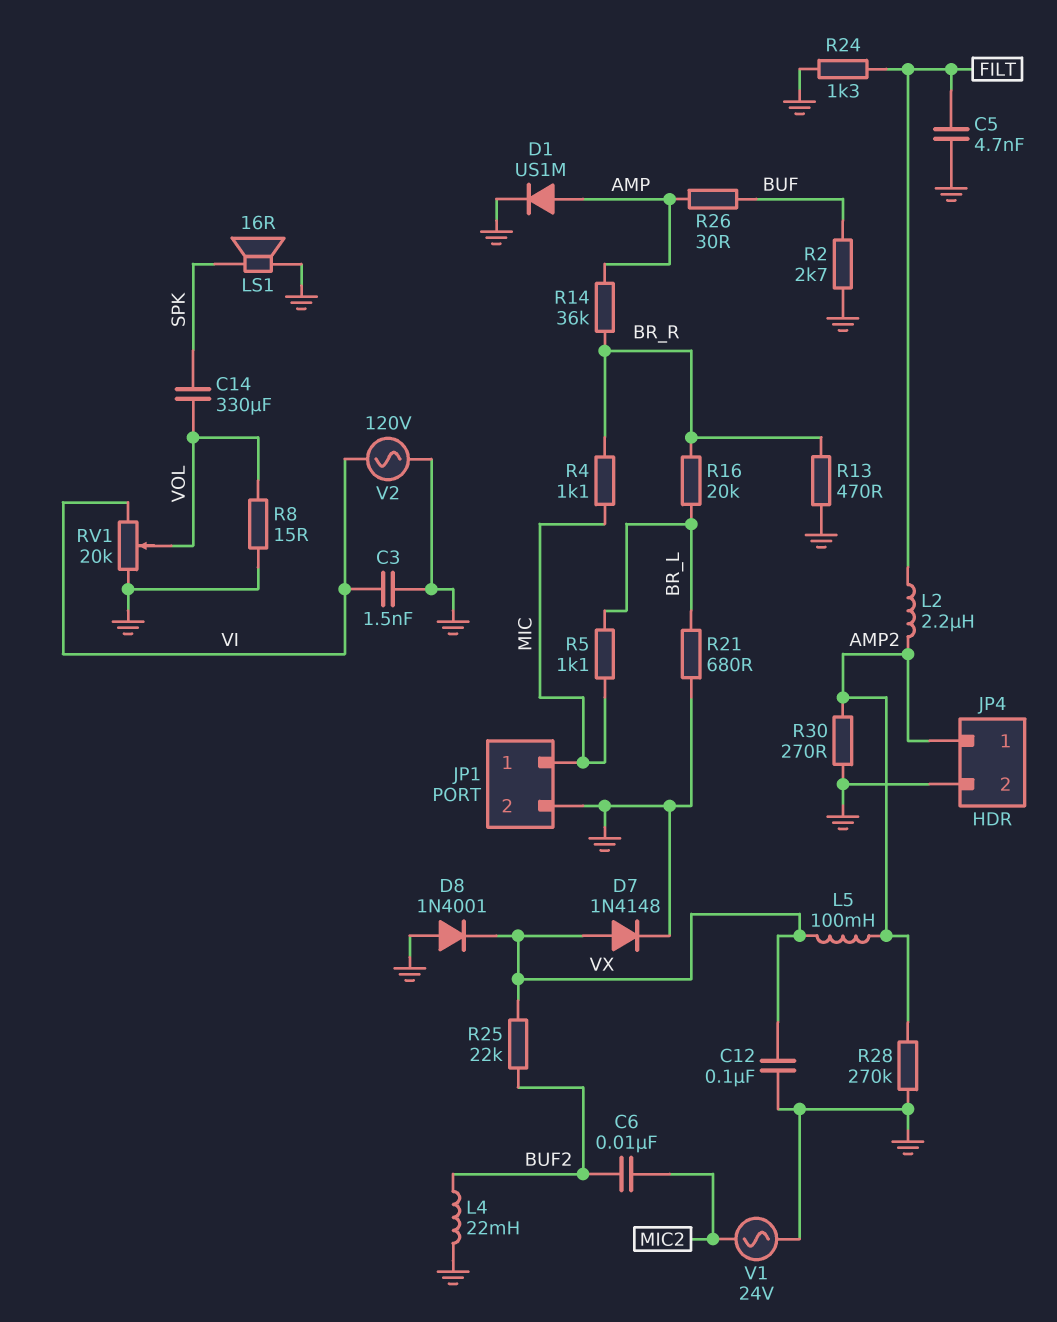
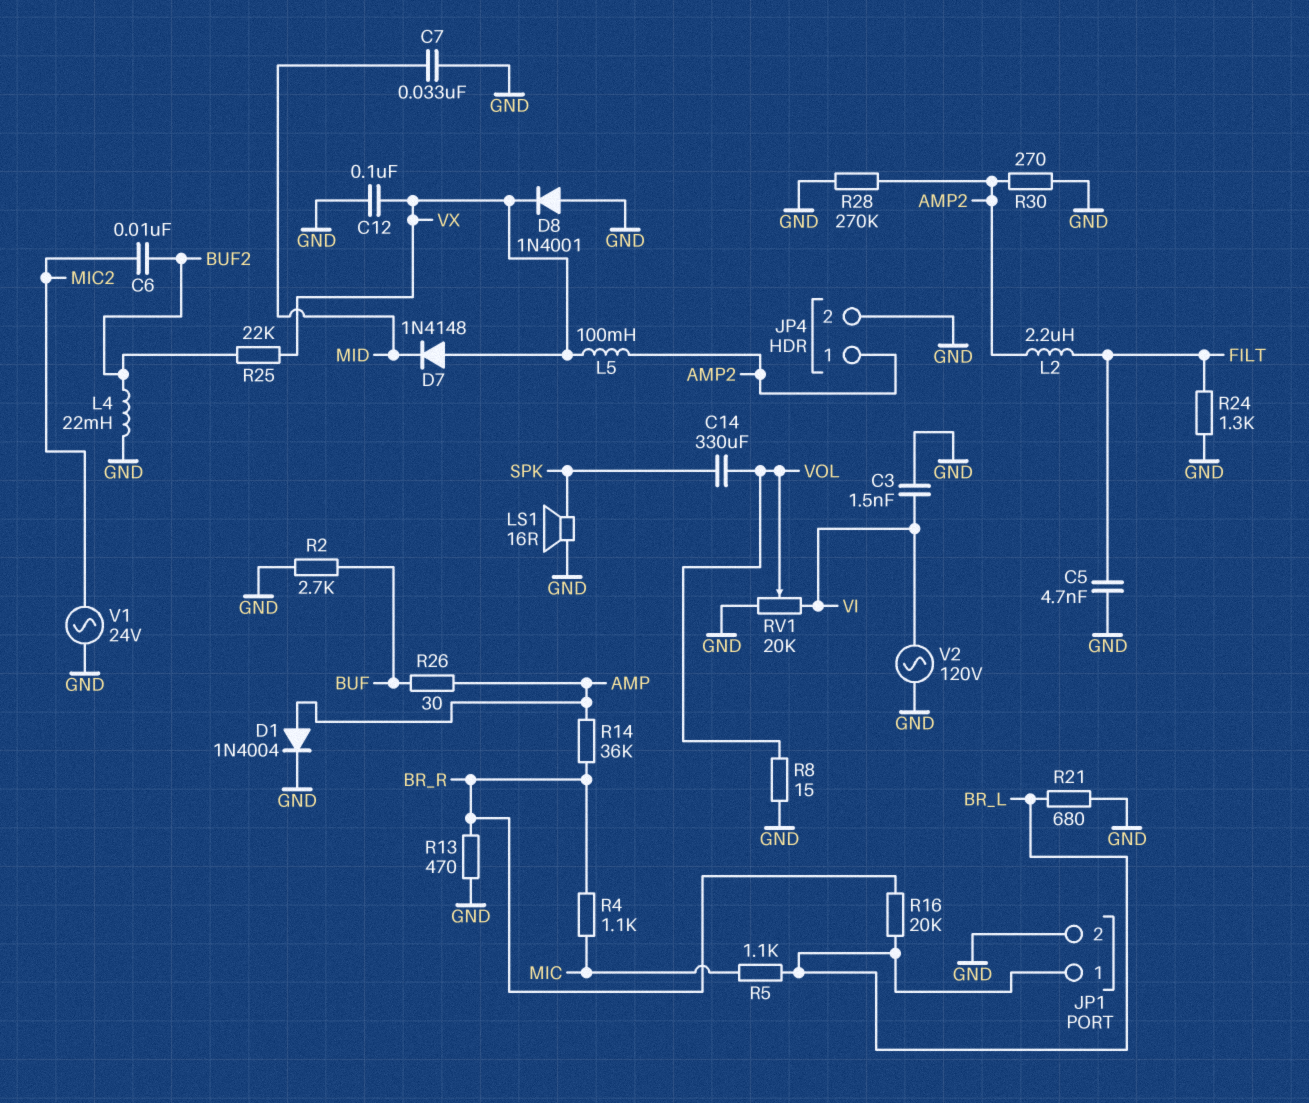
C7: none -> 33nF (GND, MID)
D1: diode US1M (A AMP, K GND) -> diode 1N4004 (A AMP, K GND)
D7: diode 1N4148 (A VX, K GND) -> diode 1N4148 (A VX, K MID)
JP1 pin 1: MIC -> BR_L

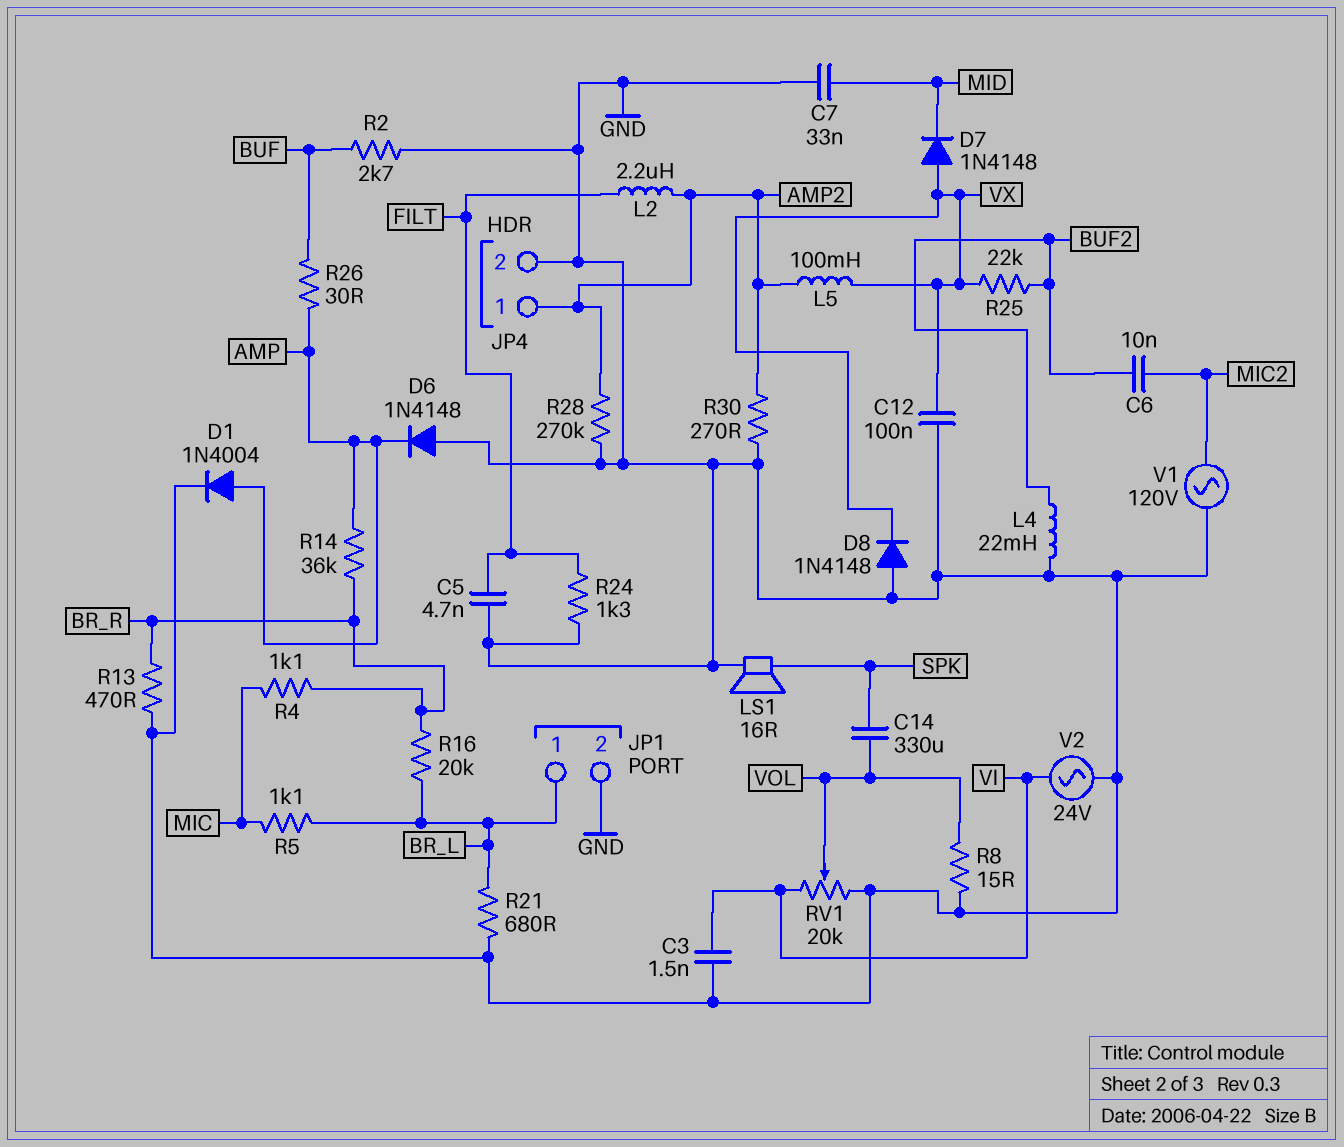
D6: none -> diode 1N4148 (A GND, K AMP)
D8: diode 1N4001 (A GND, K VX) -> diode 1N4148 (A GND, K VX)
V1: AC 24V (GND, MIC2) -> AC 120V (GND, MIC2)
V2: AC 120V (GND, VI) -> AC 24V (GND, VI)

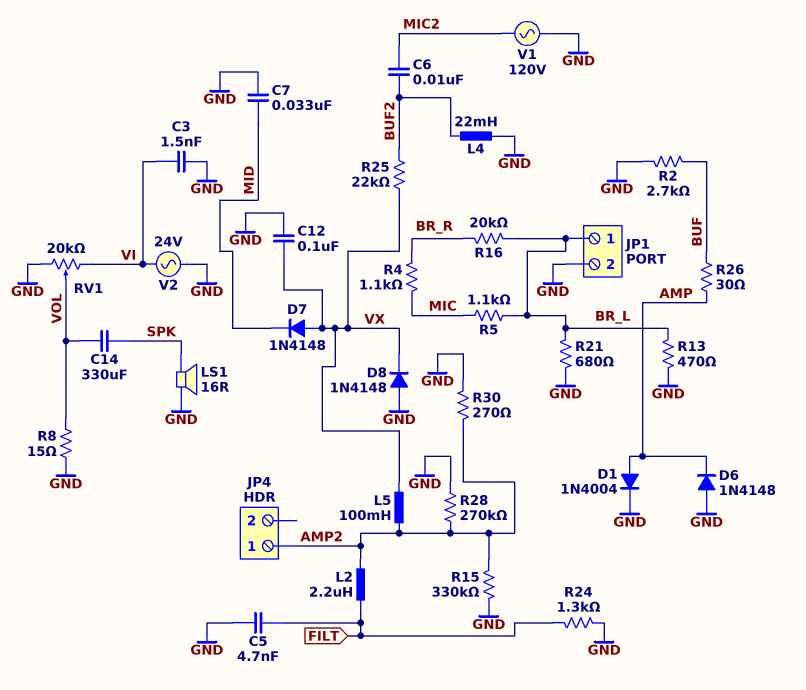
JP4 pin 2: GND -> none
R13: 470 (BR_R, GND) -> 470 (BR_L, GND)
R14: 36k (AMP, BR_R) -> none
R15: none -> 330k (AMP2, GND)

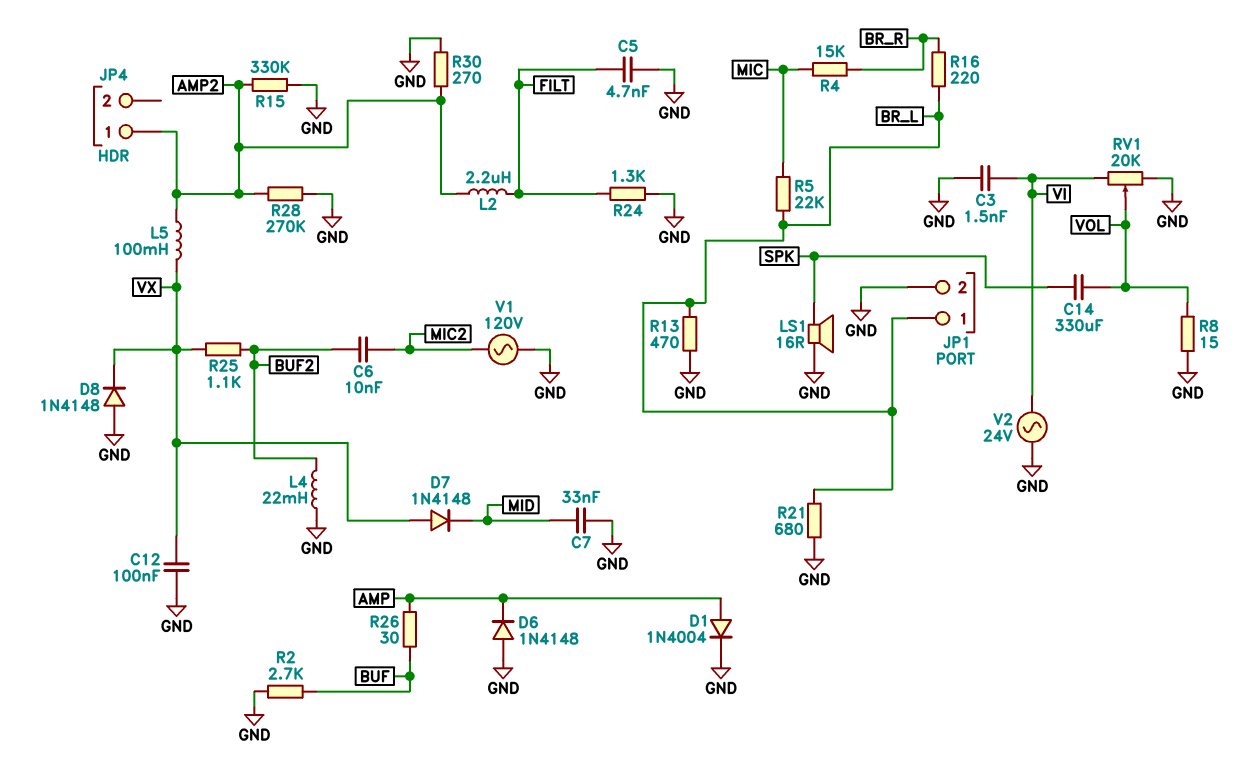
R4: 1.1k (BR_R, MIC) -> 15k (BR_R, MIC)
R5: 1.1k (BR_L, MIC) -> 22k (BR_L, MIC)
R16: 20k (BR_L, BR_R) -> 220 (BR_L, BR_R)
R25: 22k (BUF2, VX) -> 1.1k (BUF2, VX)

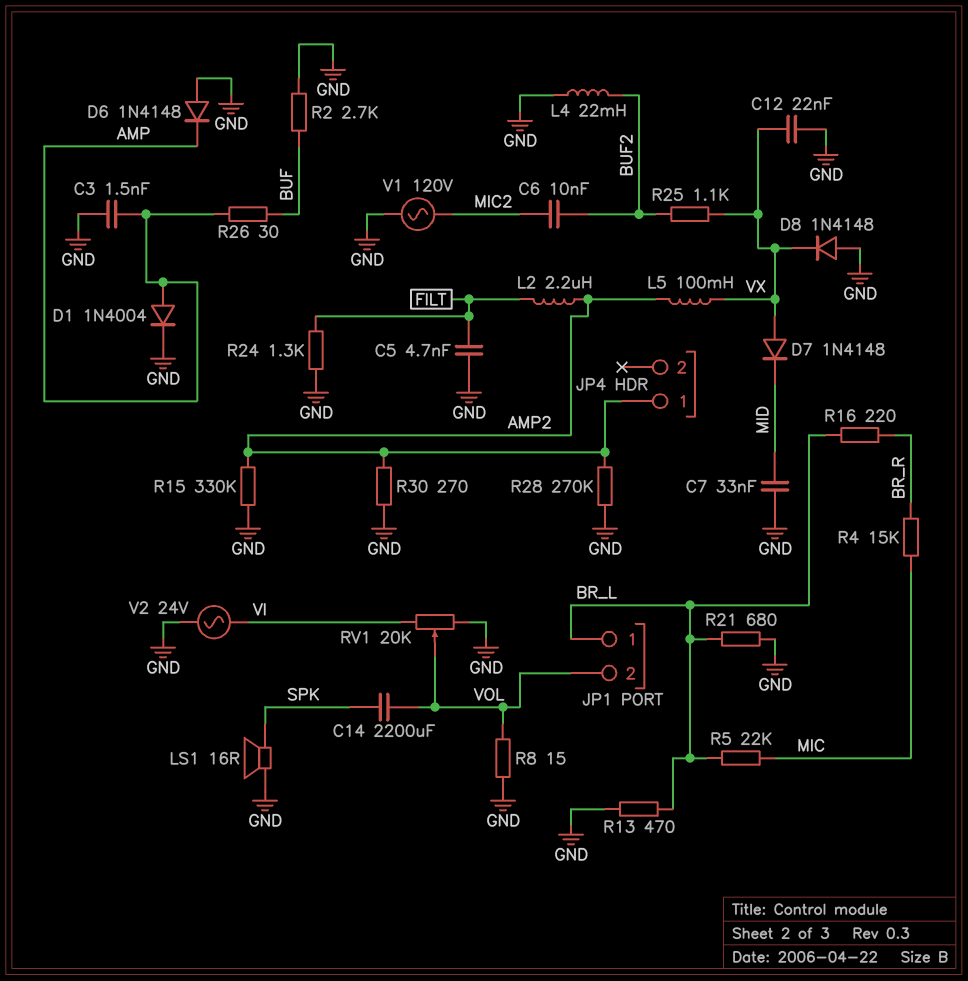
C3: 1.5nF (GND, VI) -> 1.5nF (AMP, GND)
C12: 100nF (GND, VX) -> 22nF (GND, VX)
C14: 330uF (SPK, VOL) -> 2200uF (SPK, VOL)
JP1 pin 2: GND -> VOL

